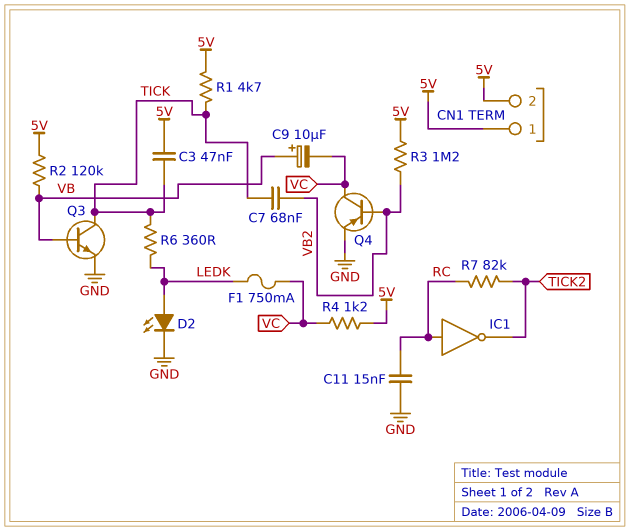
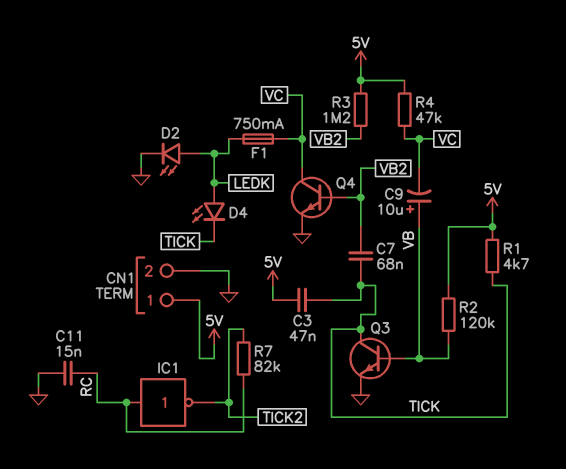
CN1 pin 2: 5V -> GND
D4: none -> LED (A LEDK, K TICK)
Q4: PNP (B VB2, C VC, E GND) -> NPN (B VB2, C VC, E GND)
R4: 1.2k (5V, VC) -> 47k (5V, VC)
R6: 360 (LEDK, TICK) -> none

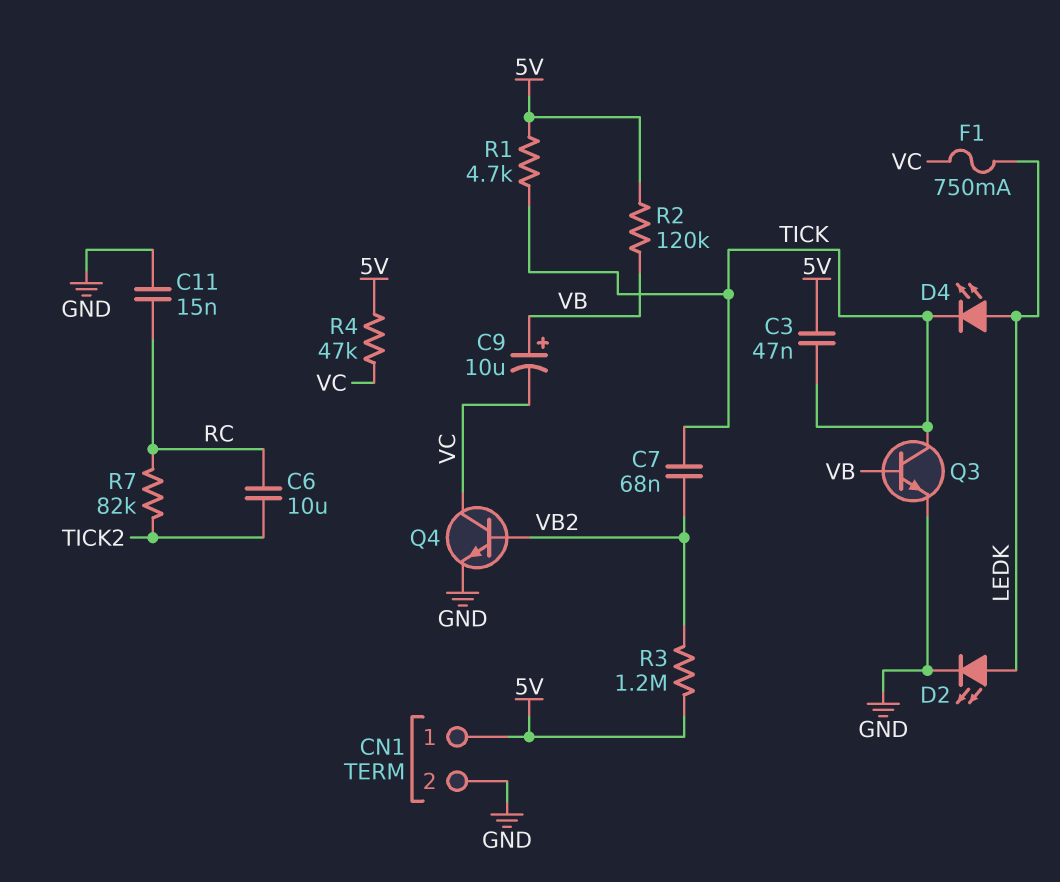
C6: none -> 10uF (RC, TICK2)
IC1: NOT (in RC, out TICK2) -> none

